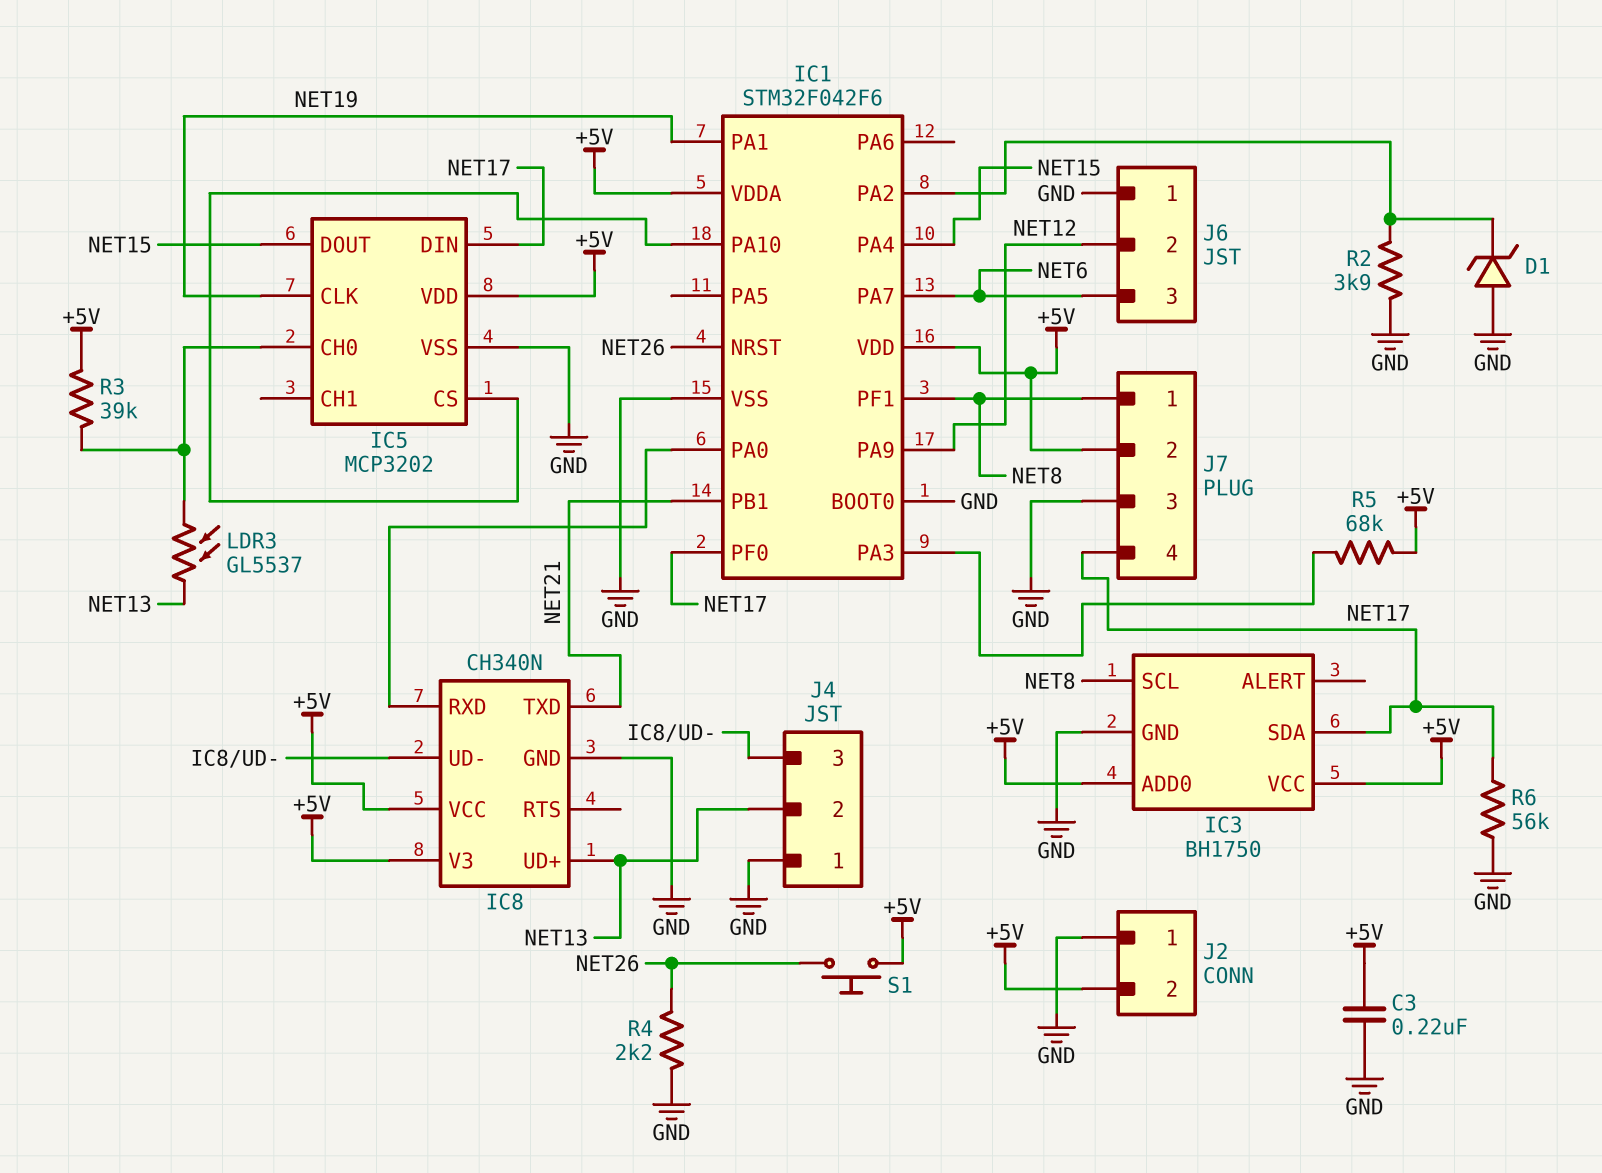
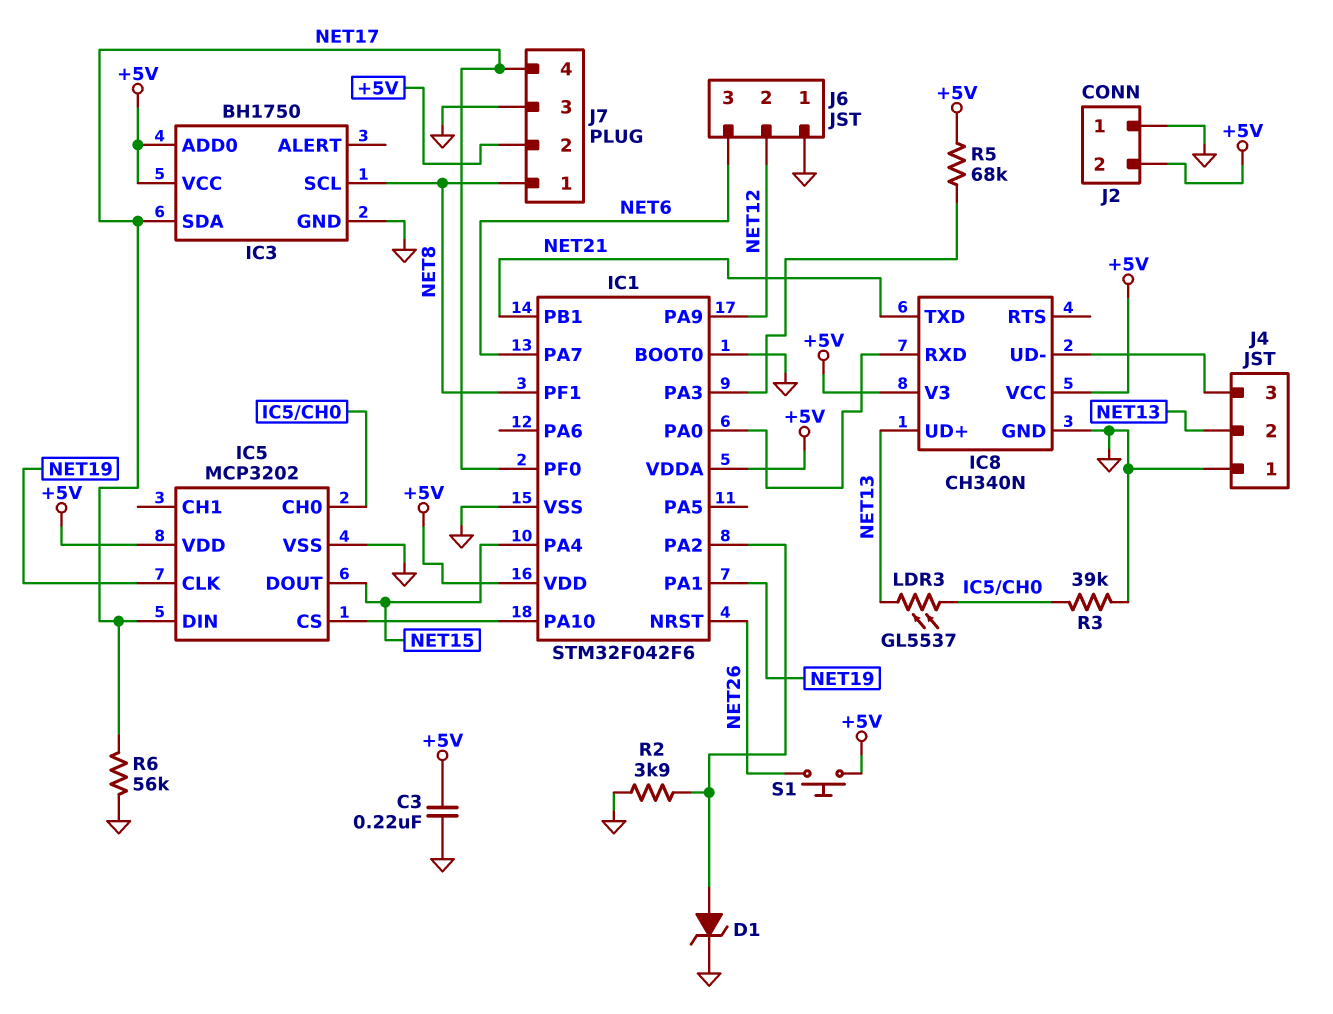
D1: zener (A GND, K IC1/PA2) -> zener (A IC1/PA2, K GND)
R3: 39k (+5V, IC5/CH0) -> 39k (GND, IC5/CH0)
R4: 2.2k (GND, NET26) -> none

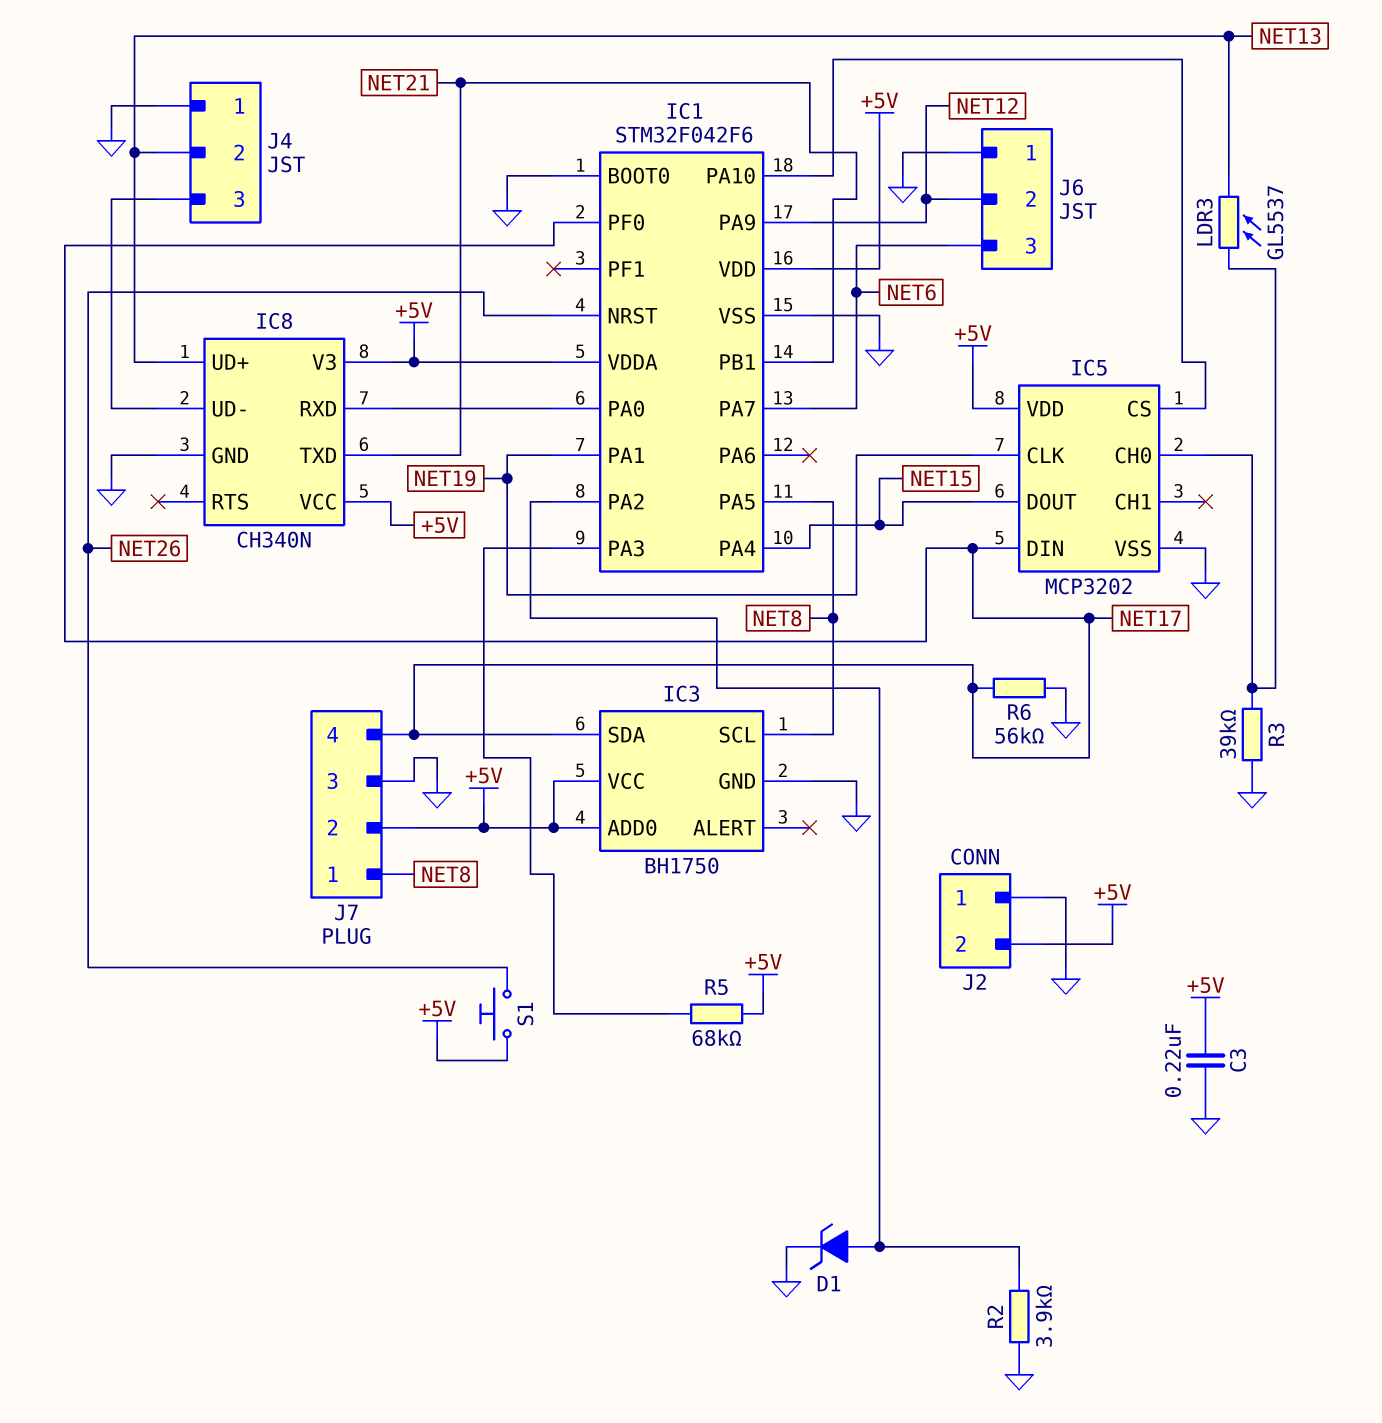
IC1 pin PA5: none -> NET8
IC1 pin PF1: NET8 -> none

